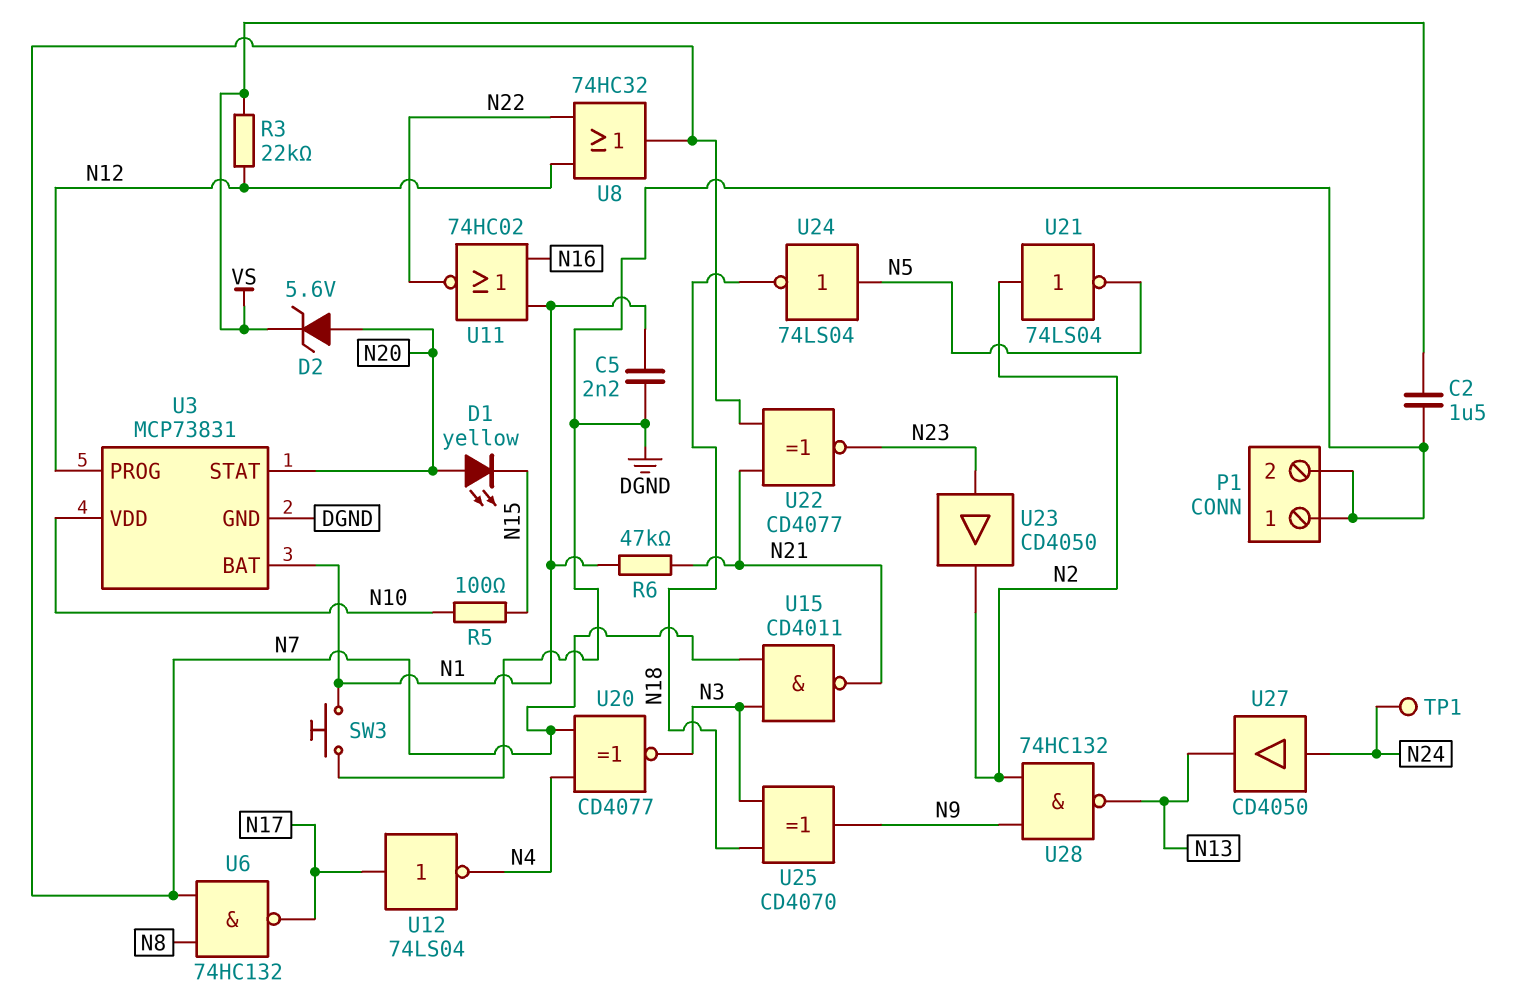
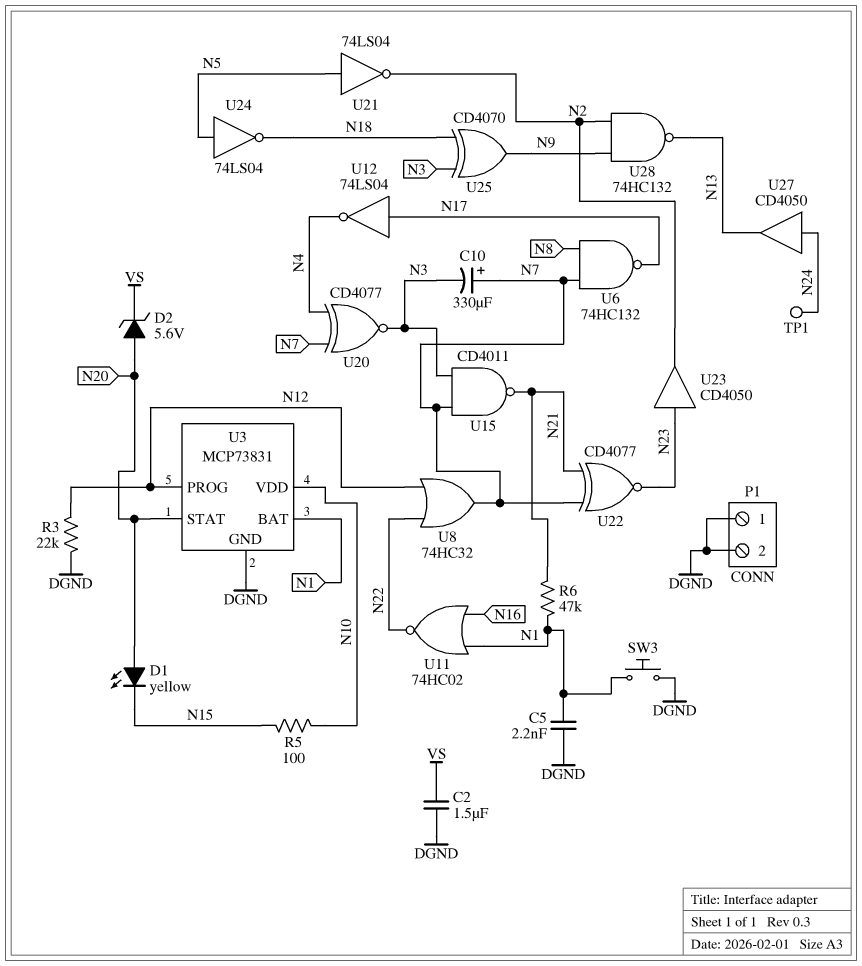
C10: none -> 330uF (plus N7, minus N3)
R3: 22k (N12, VS) -> 22k (DGND, N12)
U21: NOT 74LS04 (in N2, out N5) -> NOT 74LS04 (in N5, out N2)

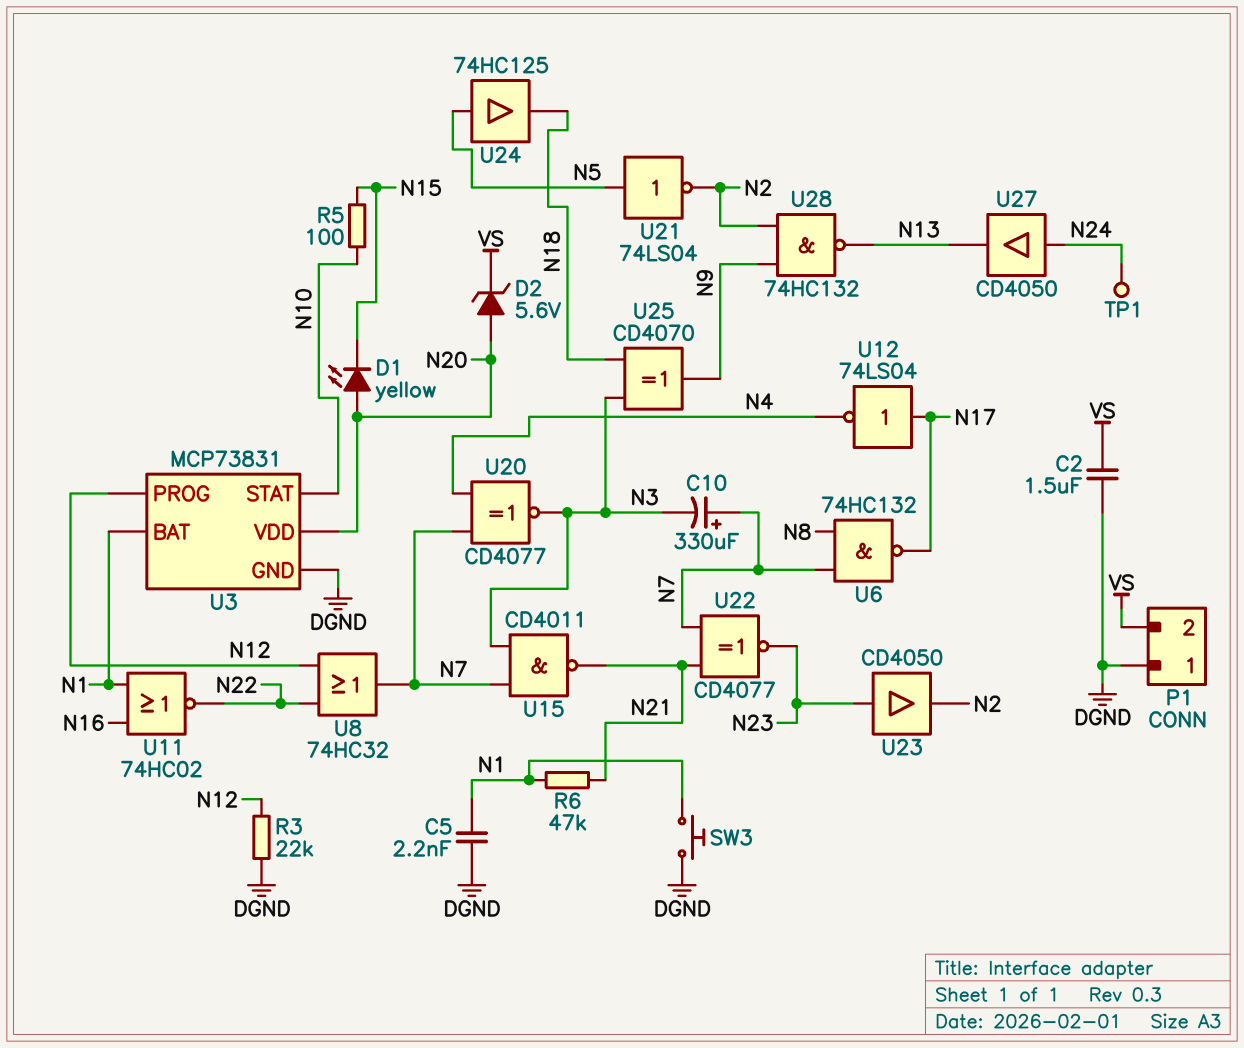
P1 pin 2: DGND -> VS
U3 pin STAT: N20 -> N10
U3 pin VDD: N10 -> N20
U24: NOT 74LS04 (in N5, out N18) -> buffer 74HC125 (in N5, out N18)

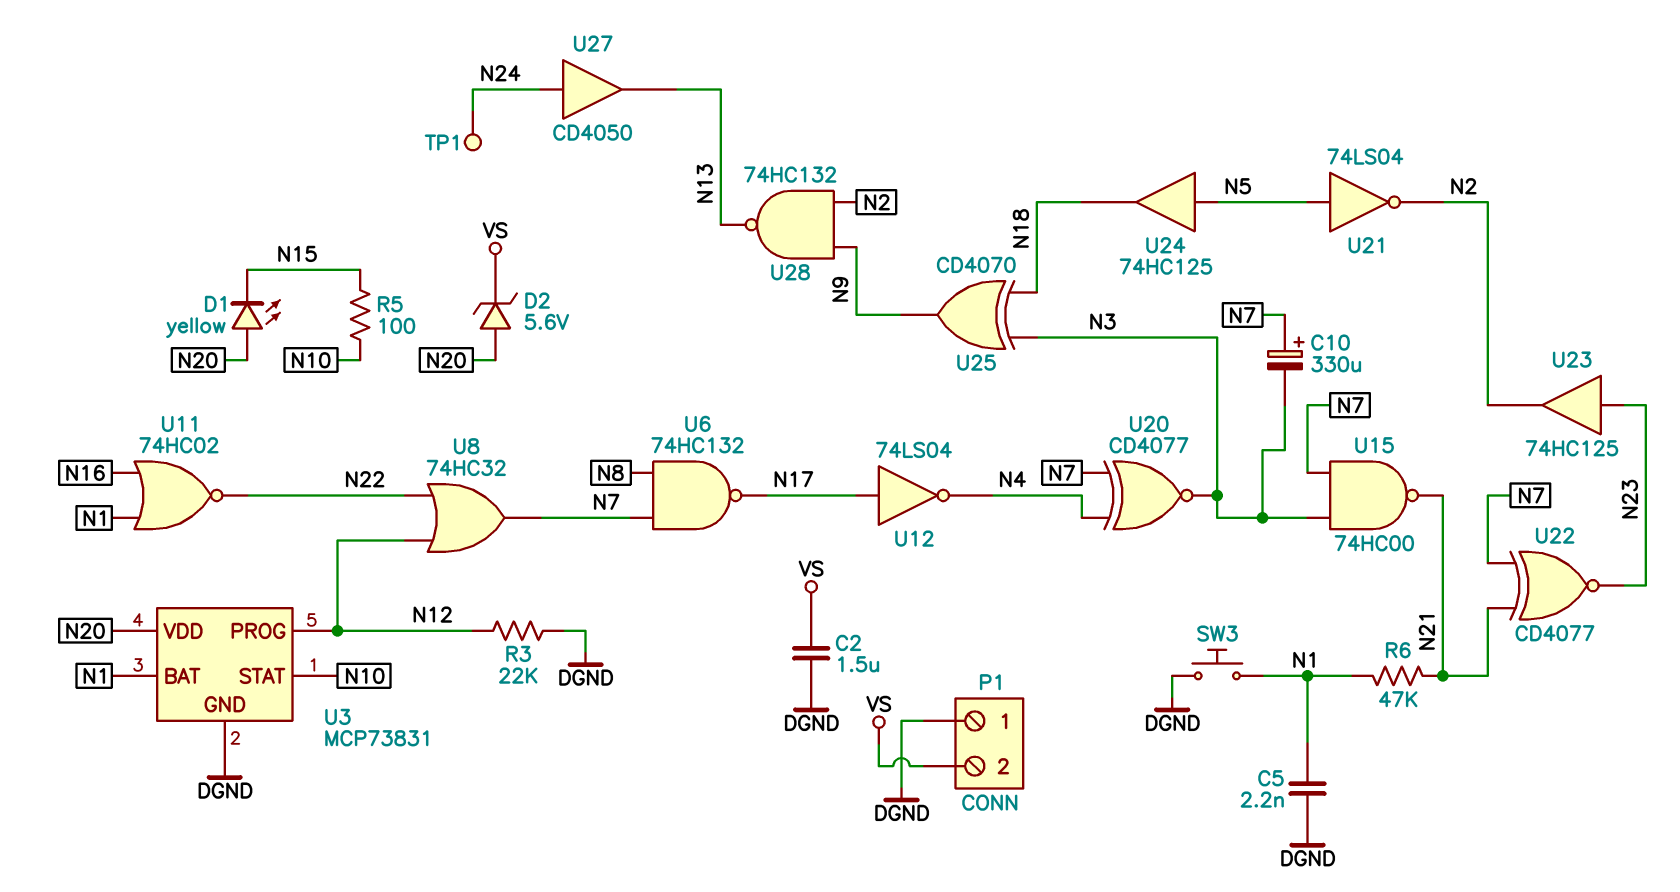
U15: NAND CD4011 (in N3, in N7, out N21) -> NAND 74HC00 (in N3, in N7, out N21)
U23: buffer CD4050 (in N23, out N2) -> buffer 74HC125 (in N23, out N2)

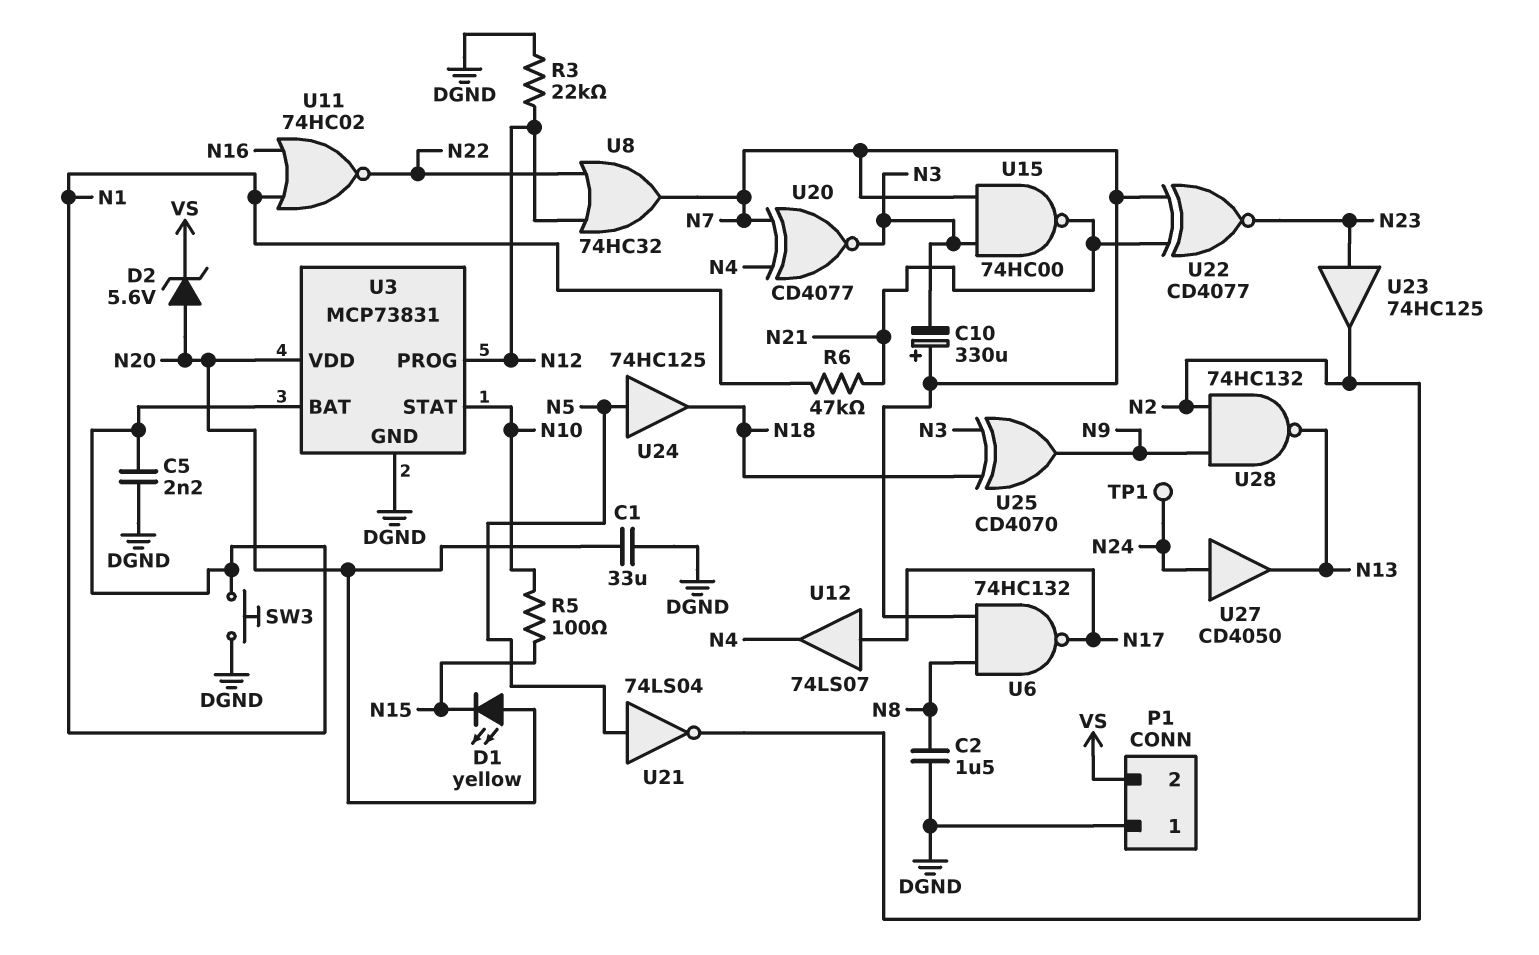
C1: none -> 33uF (DGND, N20)
C2: 1.5uF (DGND, VS) -> 1.5uF (DGND, N8)
U12: NOT 74LS04 (in N17, out N4) -> buffer 74LS07 (in N17, out N4)

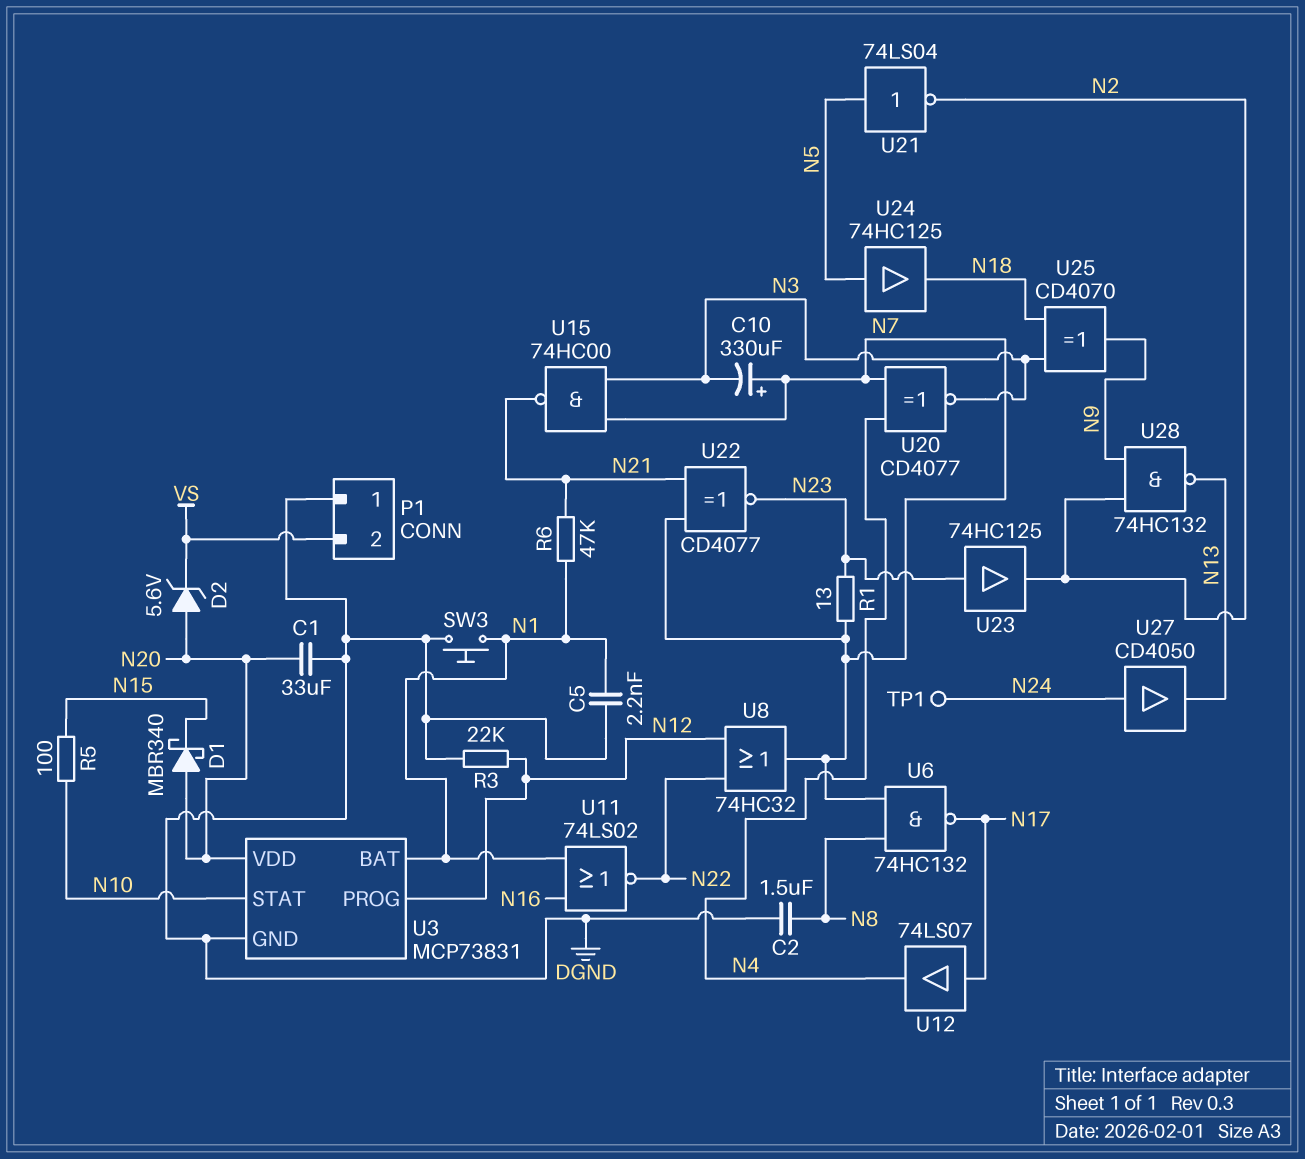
D1: LED yellow (A N20, K N15) -> schottky MBR340 (A N20, K N15)
R1: none -> 13 (N7, N23)
U11: NOR 74HC02 (in N1, in N16, out N22) -> NOR 74LS02 (in N1, in N16, out N22)

